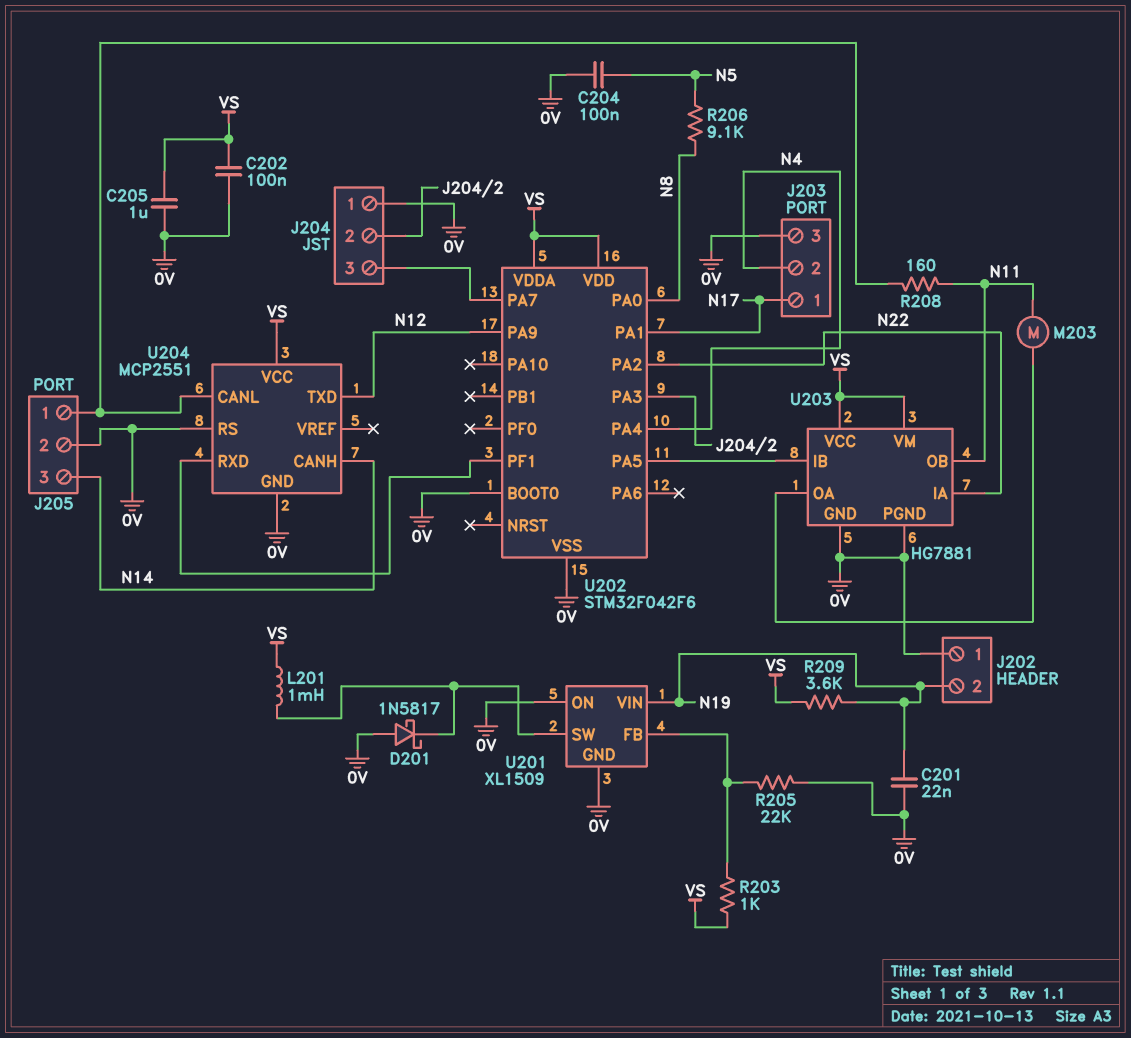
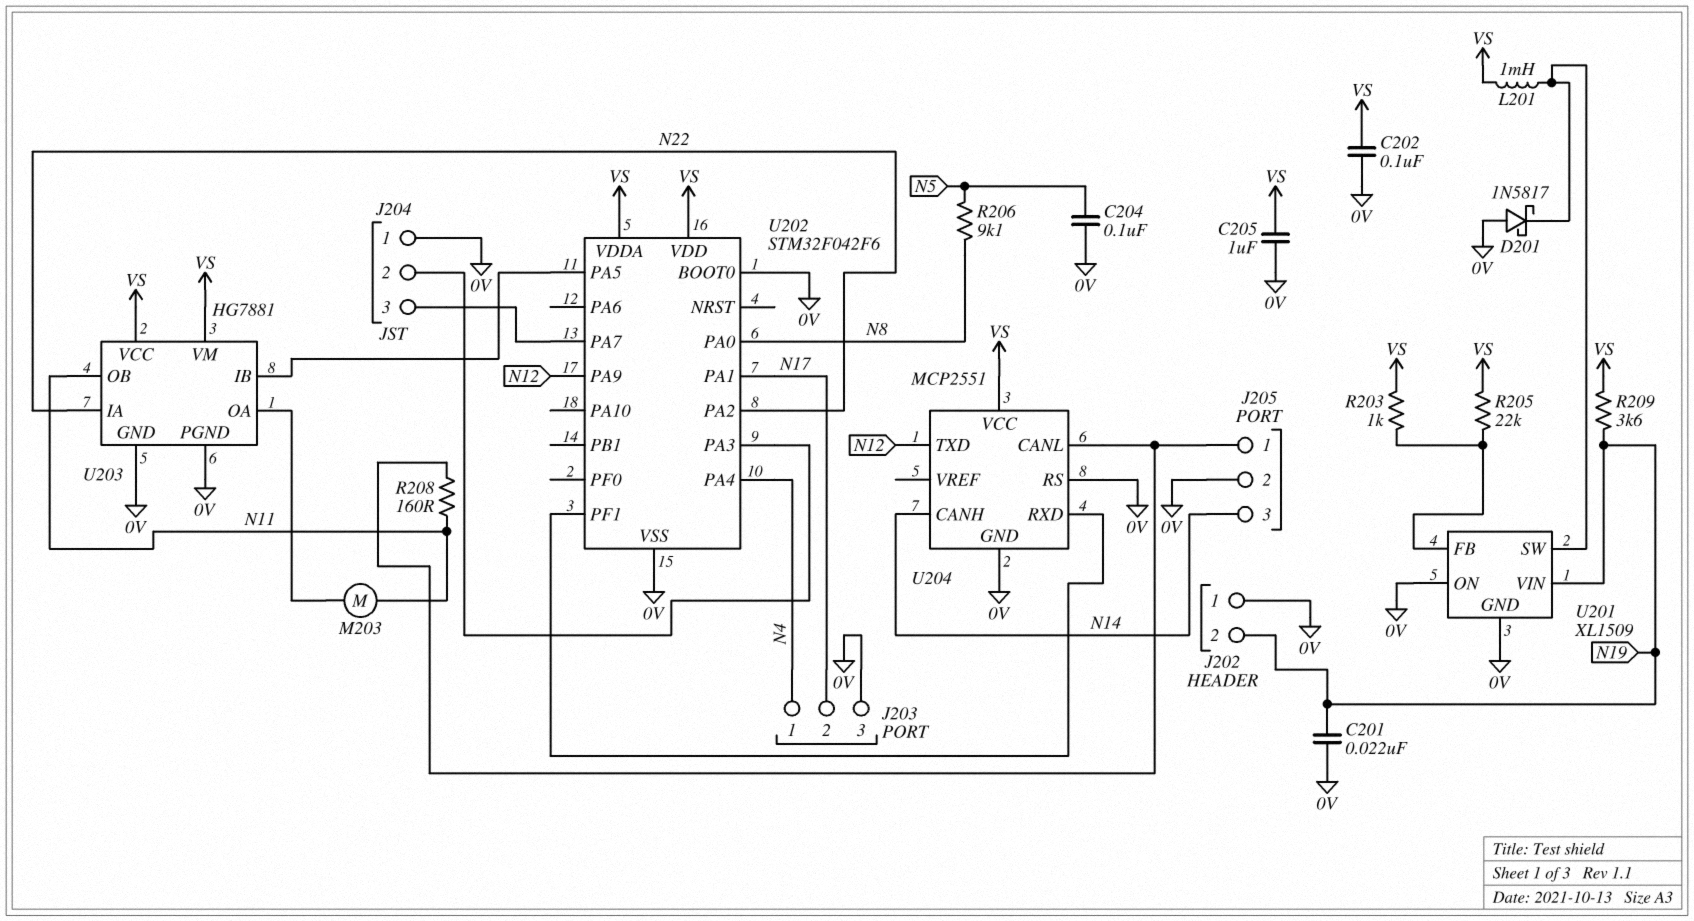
J203 pin 1: N17 -> N4
J203 pin 2: N4 -> N17
R205: 22k (0V, U201/FB) -> 22k (U201/FB, VS)

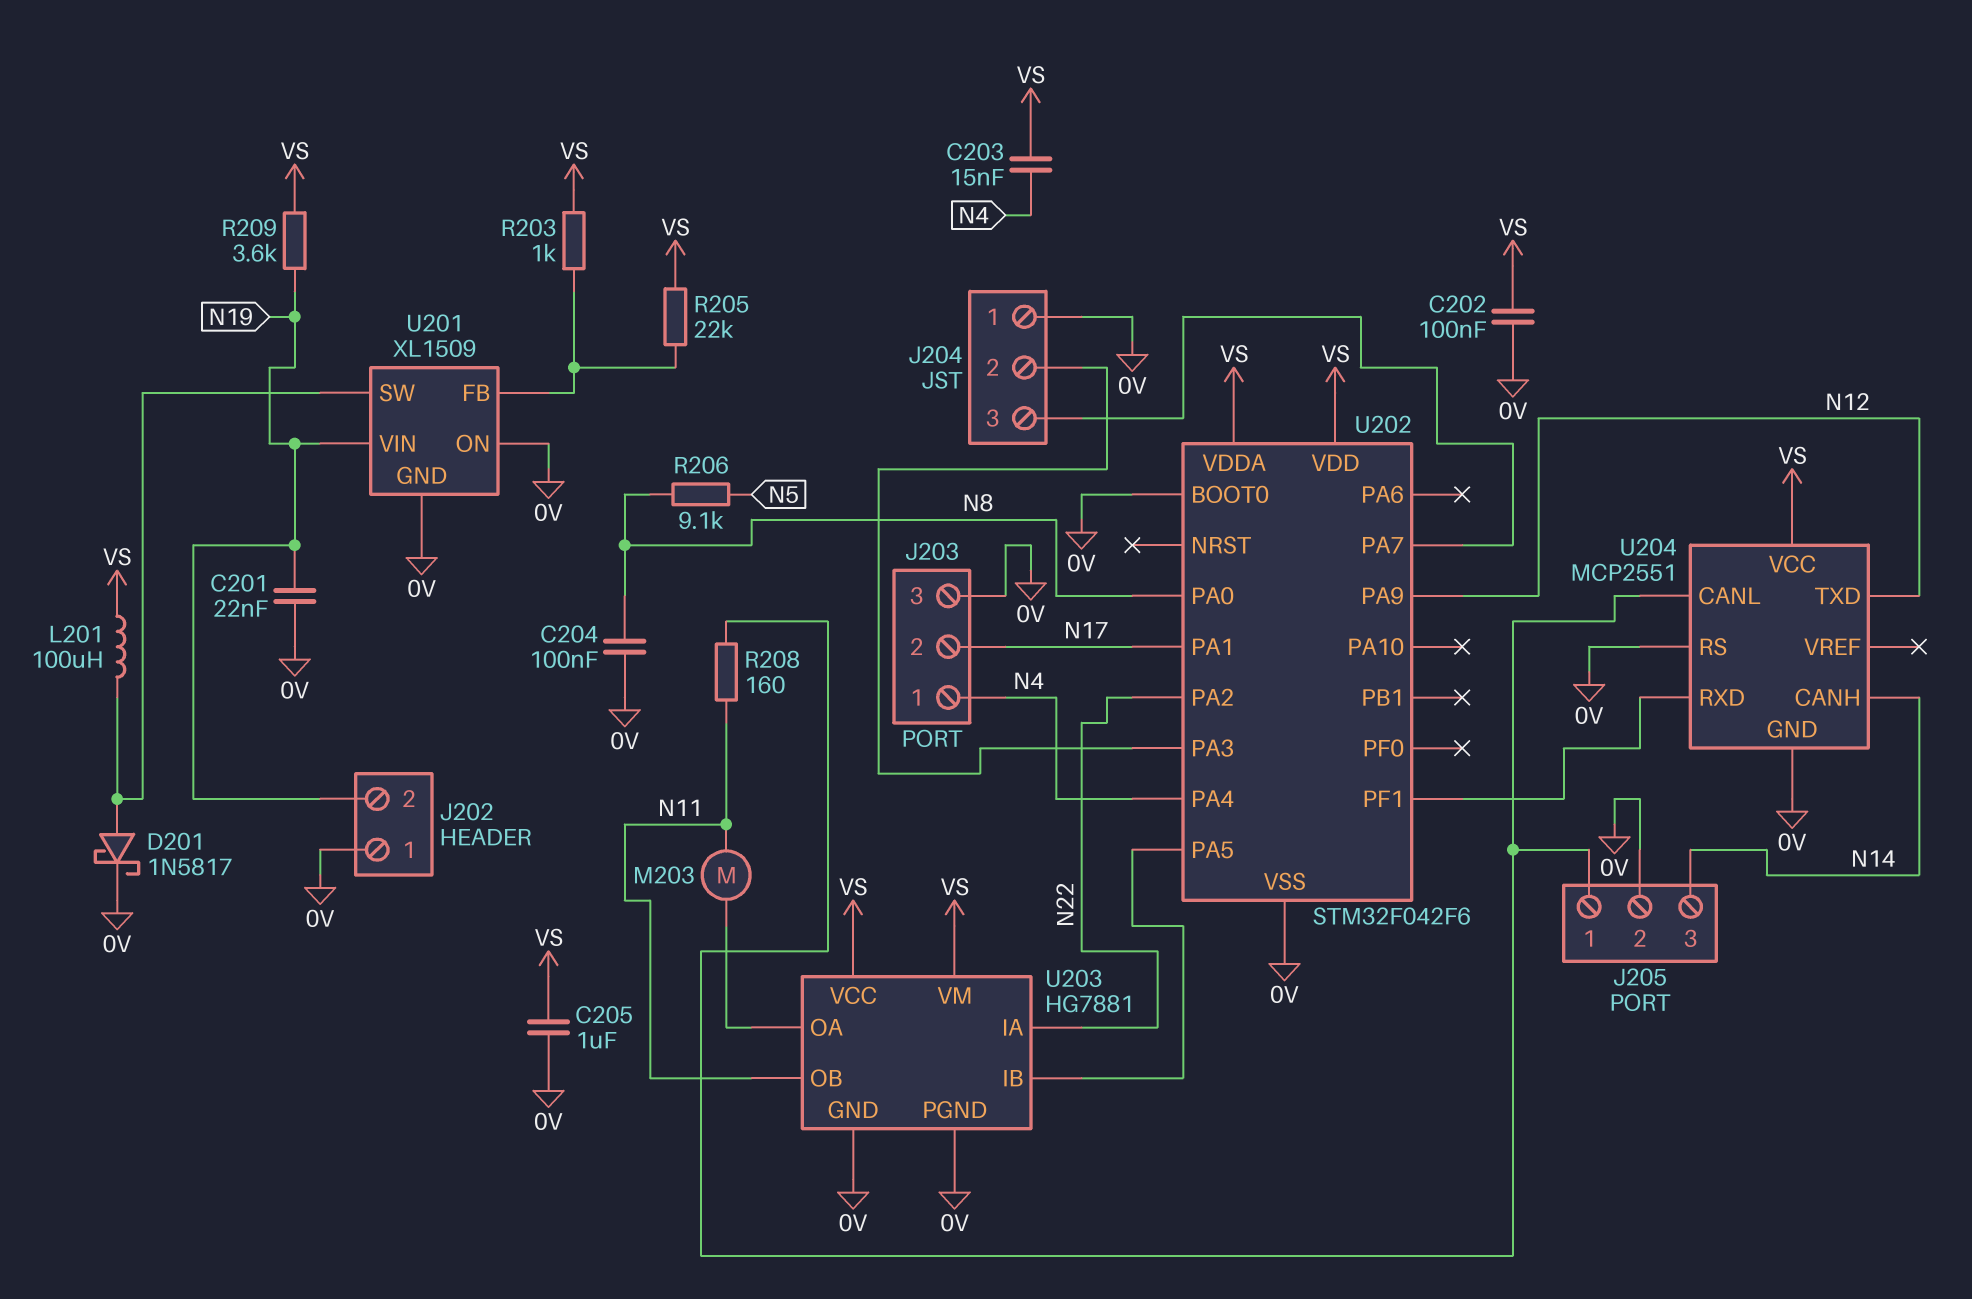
C203: none -> 15nF (N4, VS)
C204: 100nF (0V, N5) -> 100nF (0V, N8)
D201: schottky 1N5817 (A 0V, K U201/SW) -> schottky 1N5817 (A U201/SW, K 0V)
L201: 1mH (U201/SW, VS) -> 100uH (U201/SW, VS)

